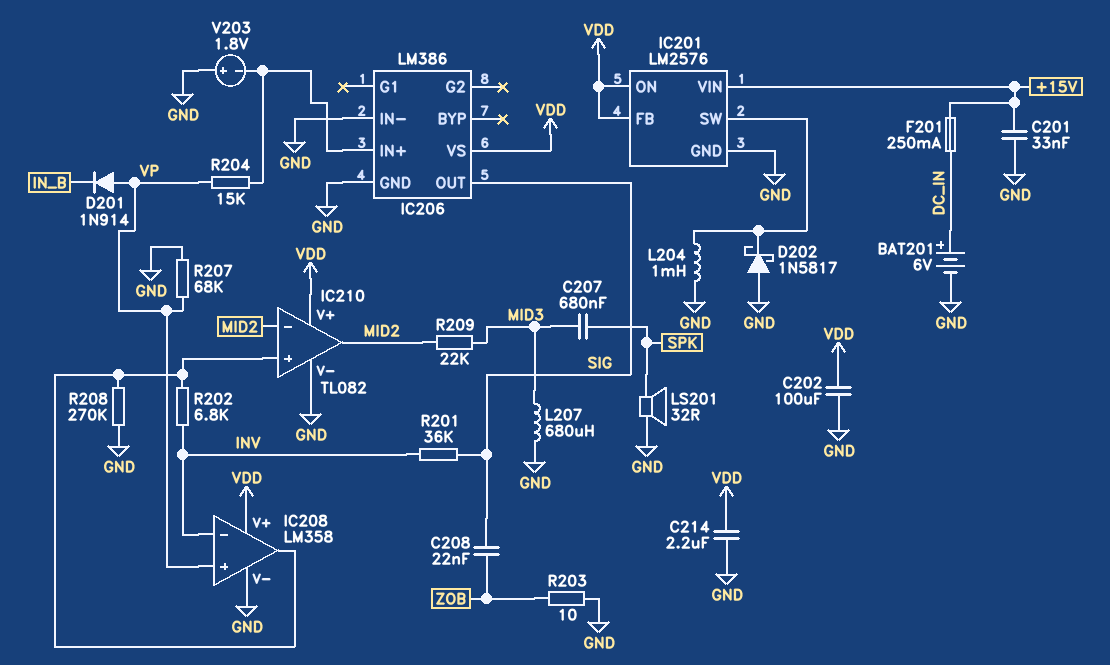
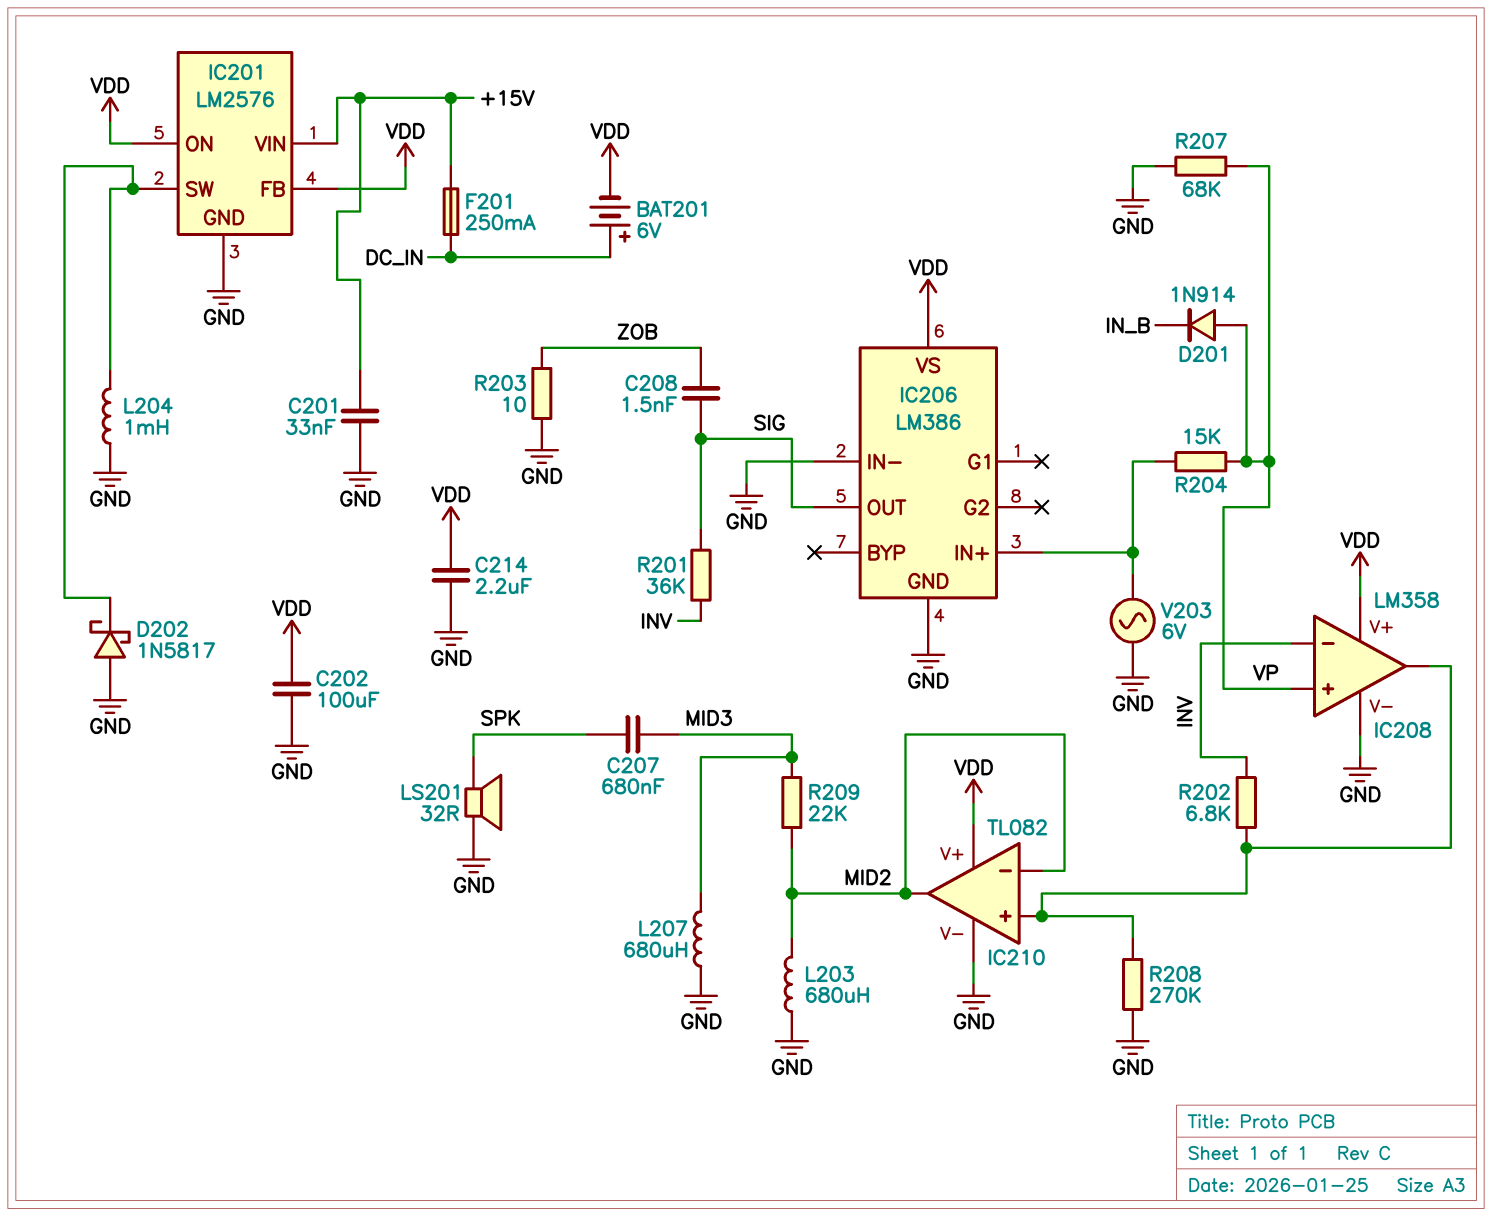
BAT201: 6V (plus DC_IN, minus GND) -> 6V (plus DC_IN, minus VDD)
C208: 22nF (SIG, ZOB) -> 1.5nF (SIG, ZOB)
L203: none -> 680uH (GND, MID2)
V203: 1.8V (plus GND, minus IC206/IN+) -> AC 6V (GND, IC206/IN+)

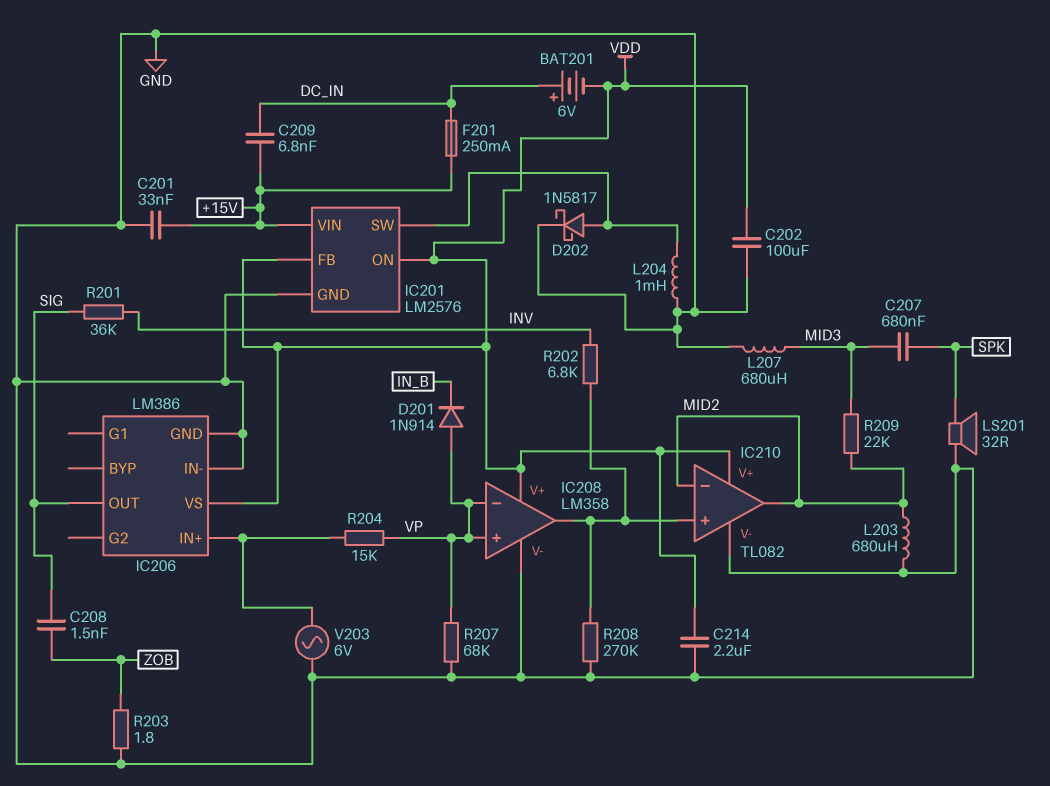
C209: none -> 6.8nF (+15V, DC_IN)
D202: schottky 1N5817 (A GND, K IC201/SW) -> schottky 1N5817 (A IC201/SW, K GND)
IC208 pin in-: INV -> VP
R203: 10 (GND, ZOB) -> 1.8 (GND, ZOB)

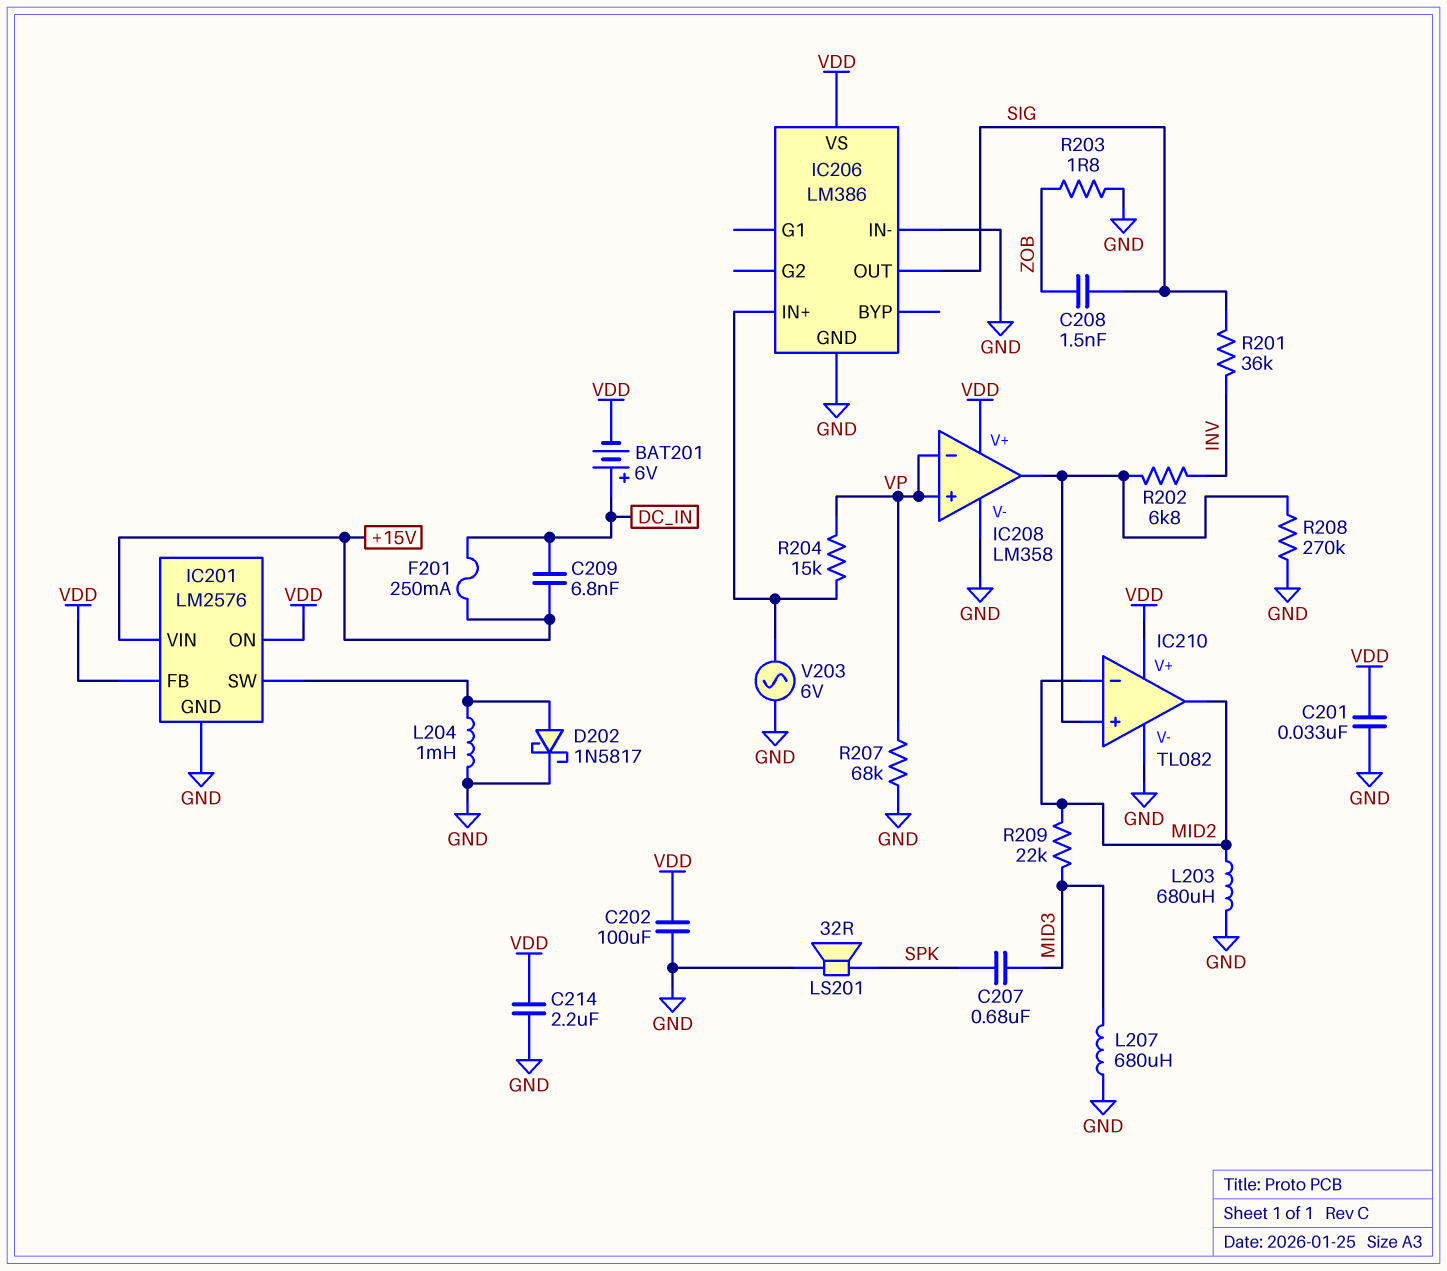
C201: 33nF (+15V, GND) -> 33nF (GND, VDD)
D201: diode 1N914 (A VP, K IN_B) -> none

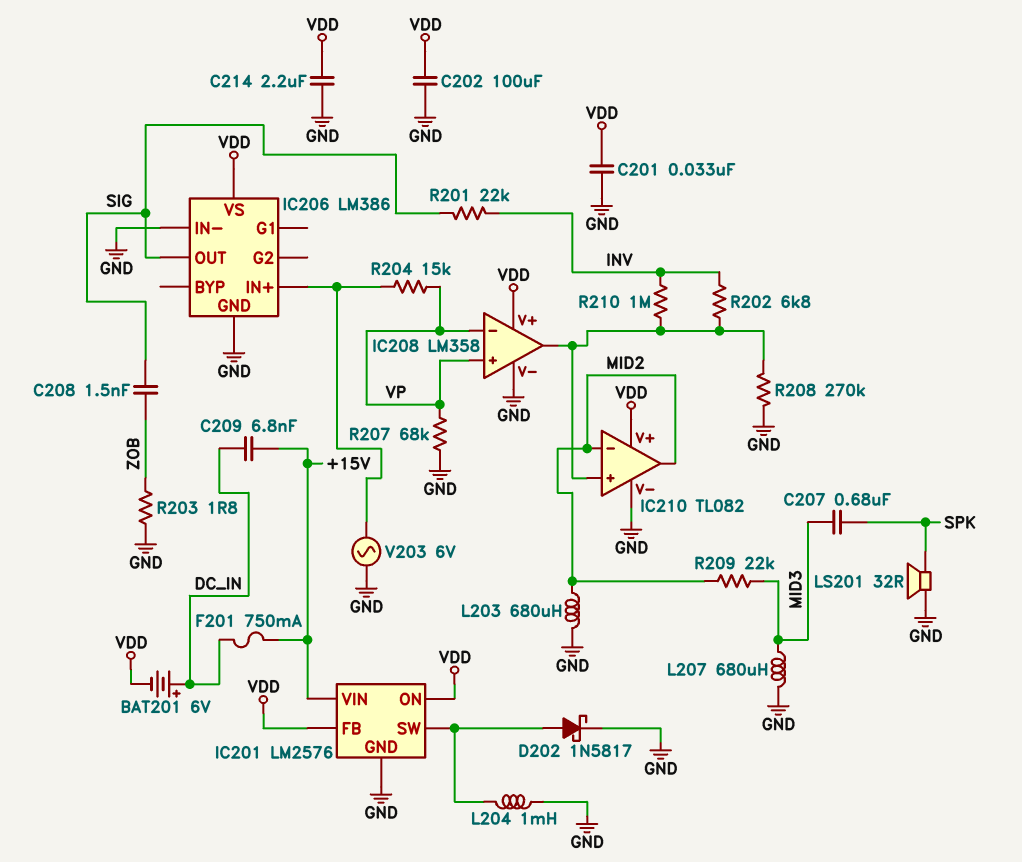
F201: 250mA (+15V, DC_IN) -> 750mA (+15V, DC_IN)
R201: 36k (INV, SIG) -> 22k (INV, SIG)
R210: none -> 1M (IC208/out, INV)

